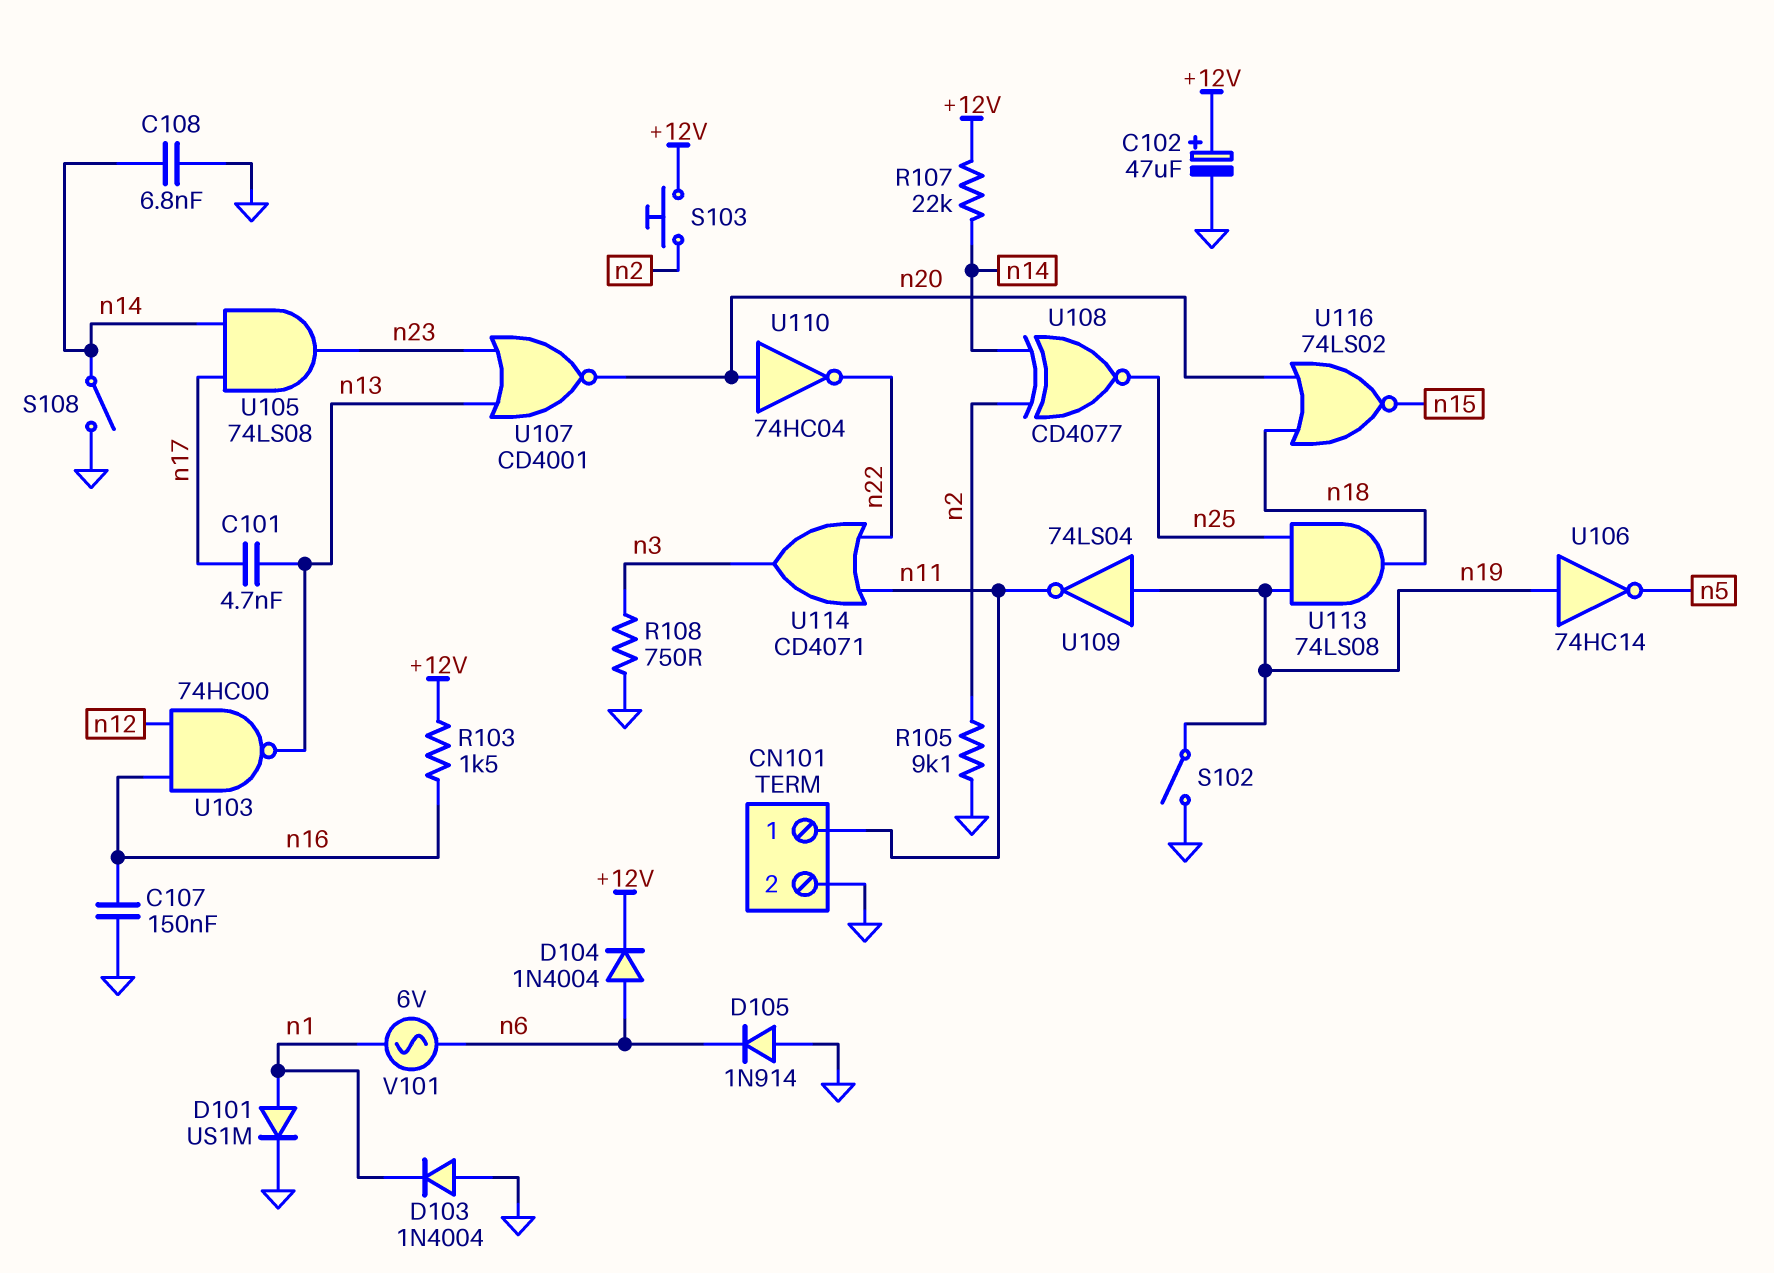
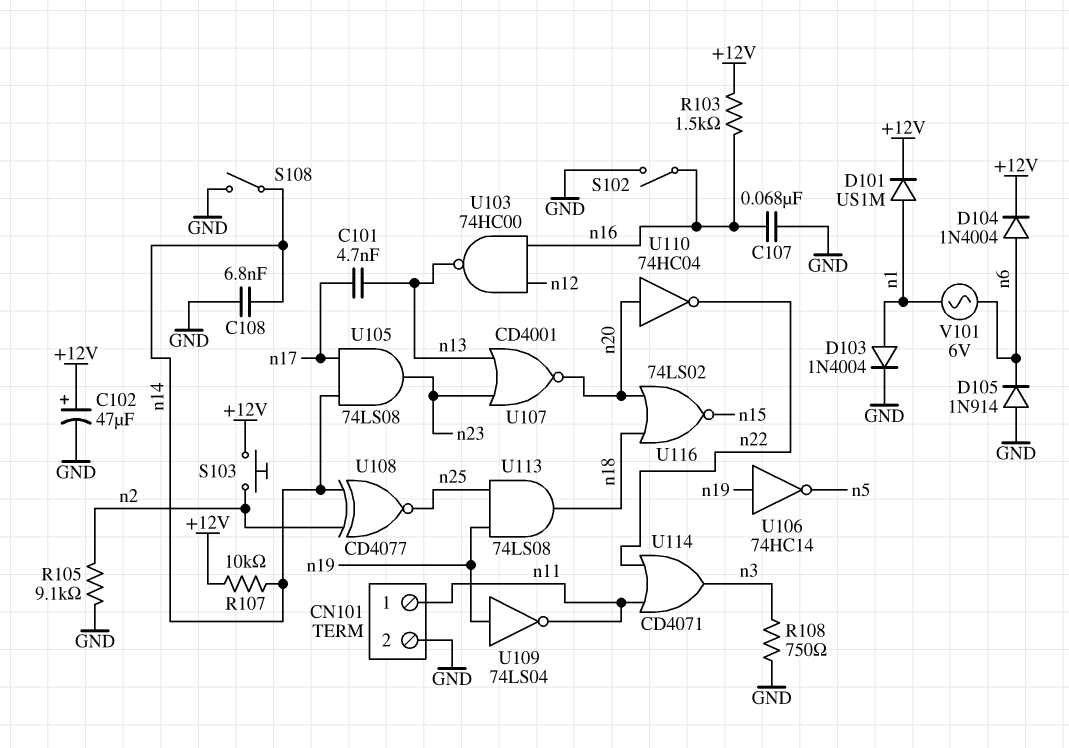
C107: 150nF (GND, n16) -> 68nF (GND, n16)
D101: diode US1M (A n1, K GND) -> diode US1M (A n1, K +12V)
D103: diode 1N4004 (A GND, K n1) -> diode 1N4004 (A n1, K GND)
R107: 22k (+12V, n14) -> 10k (+12V, n14)
S102: switch (GND, n19) -> switch (GND, n16)

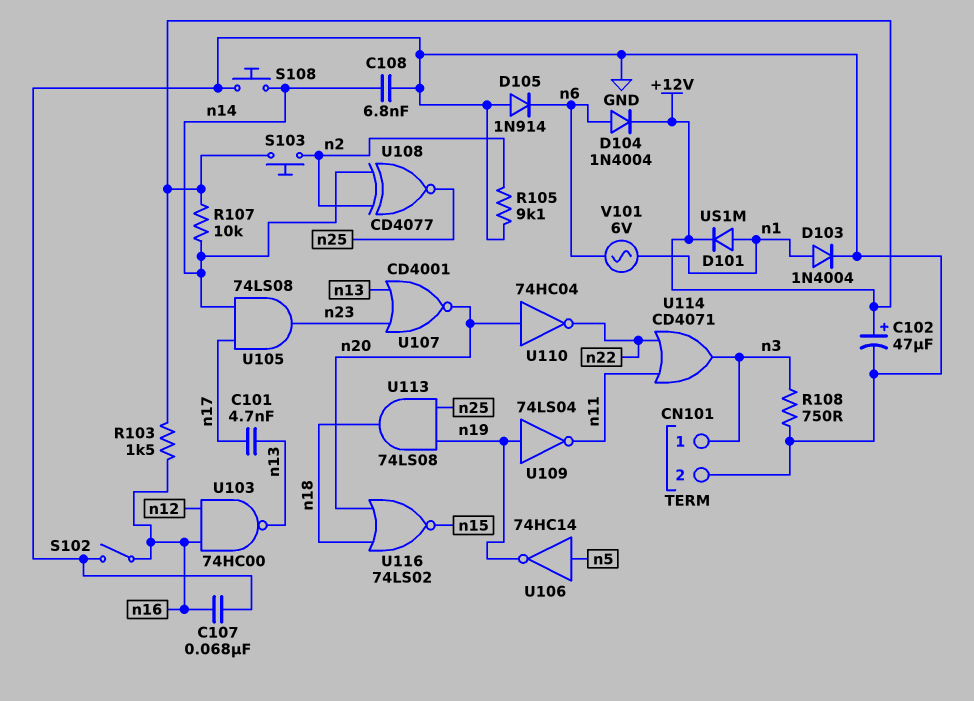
CN101 pin 1: n11 -> n3
S108: switch (GND, n14) -> button (GND, n14)
U106: NOT 74HC14 (in n19, out n5) -> NOT 74HC14 (in n5, out n19)

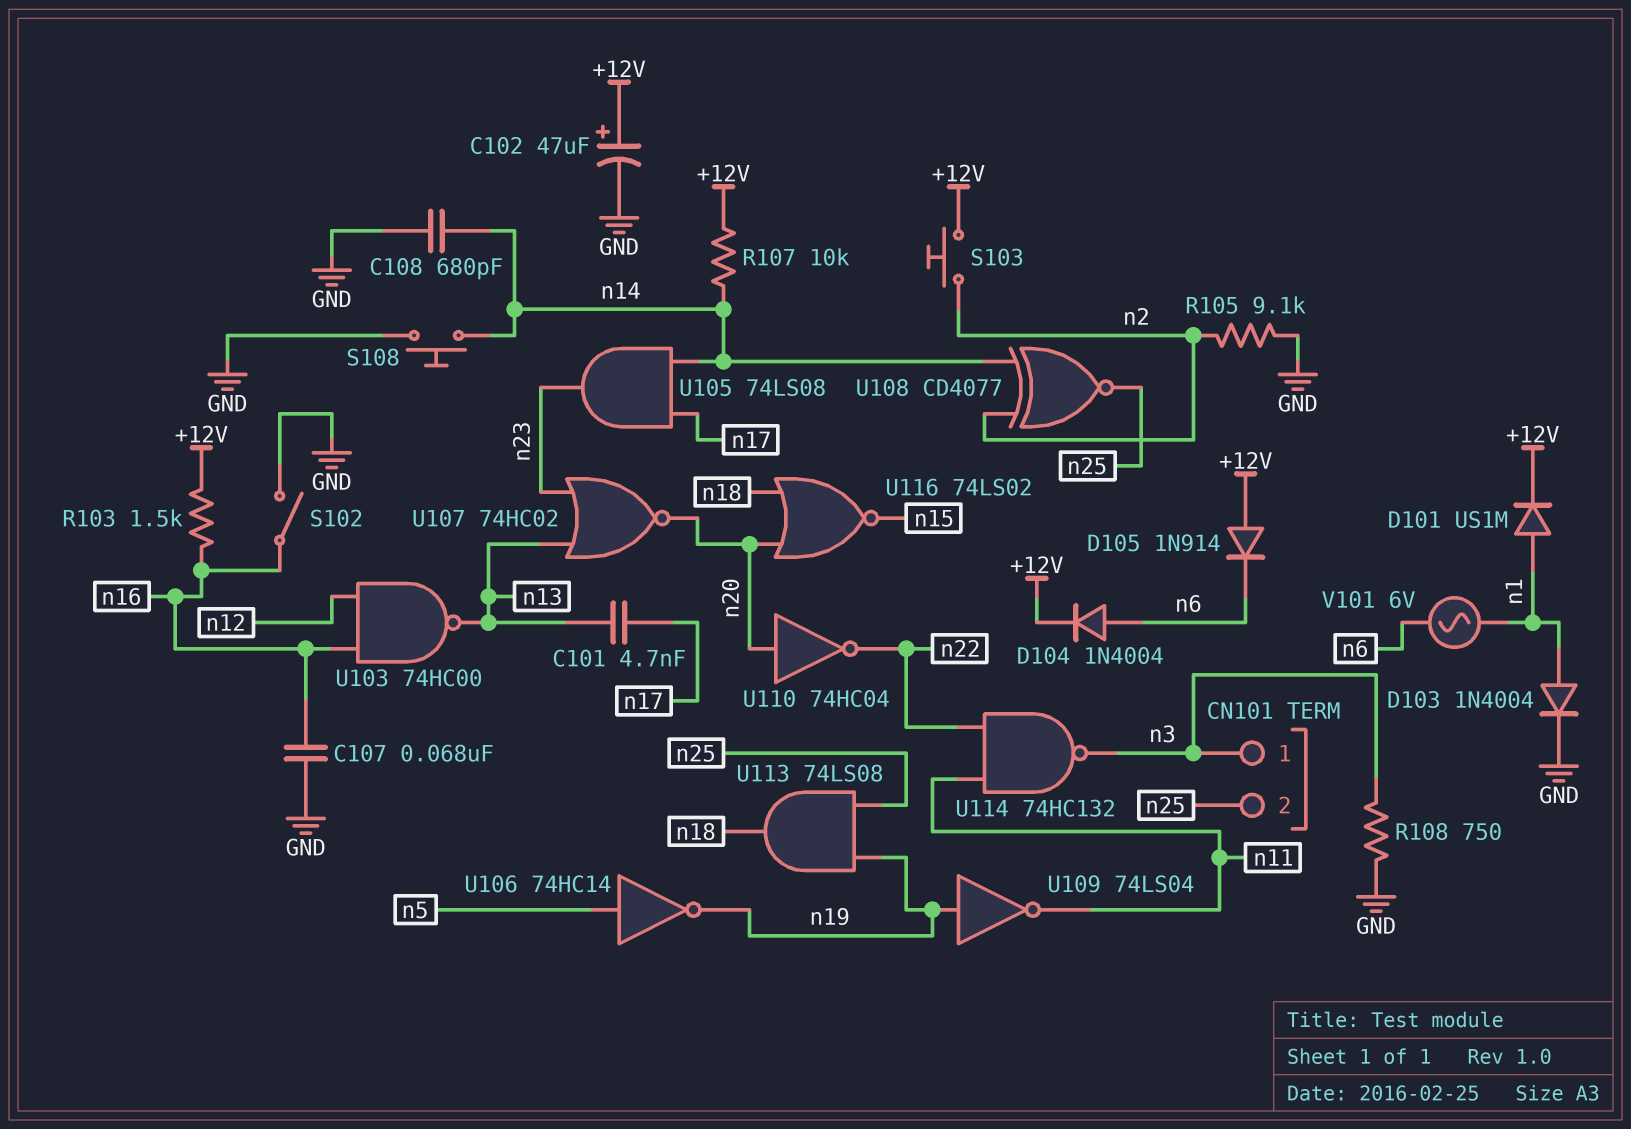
C108: 6.8nF (GND, n14) -> 680pF (GND, n14)
CN101 pin 2: GND -> n25
D105: diode 1N914 (A GND, K n6) -> diode 1N914 (A +12V, K n6)
U107: NOR CD4001 (in n13, in n23, out n20) -> NOR 74HC02 (in n13, in n23, out n20)
U114: OR CD4071 (in n11, in n22, out n3) -> NAND 74HC132 (in n11, in n22, out n3)

